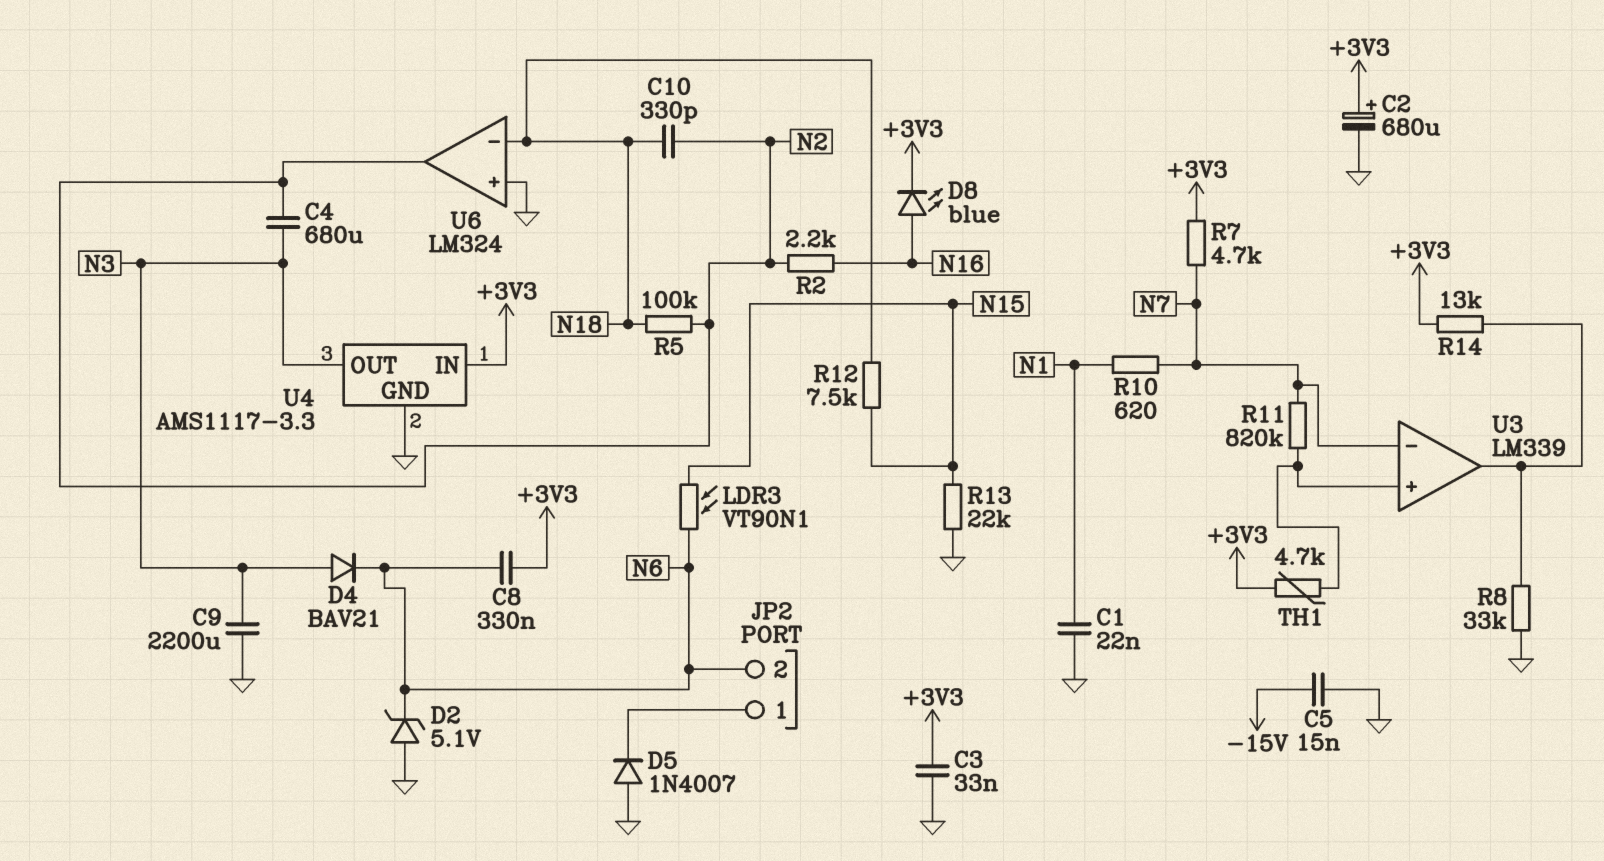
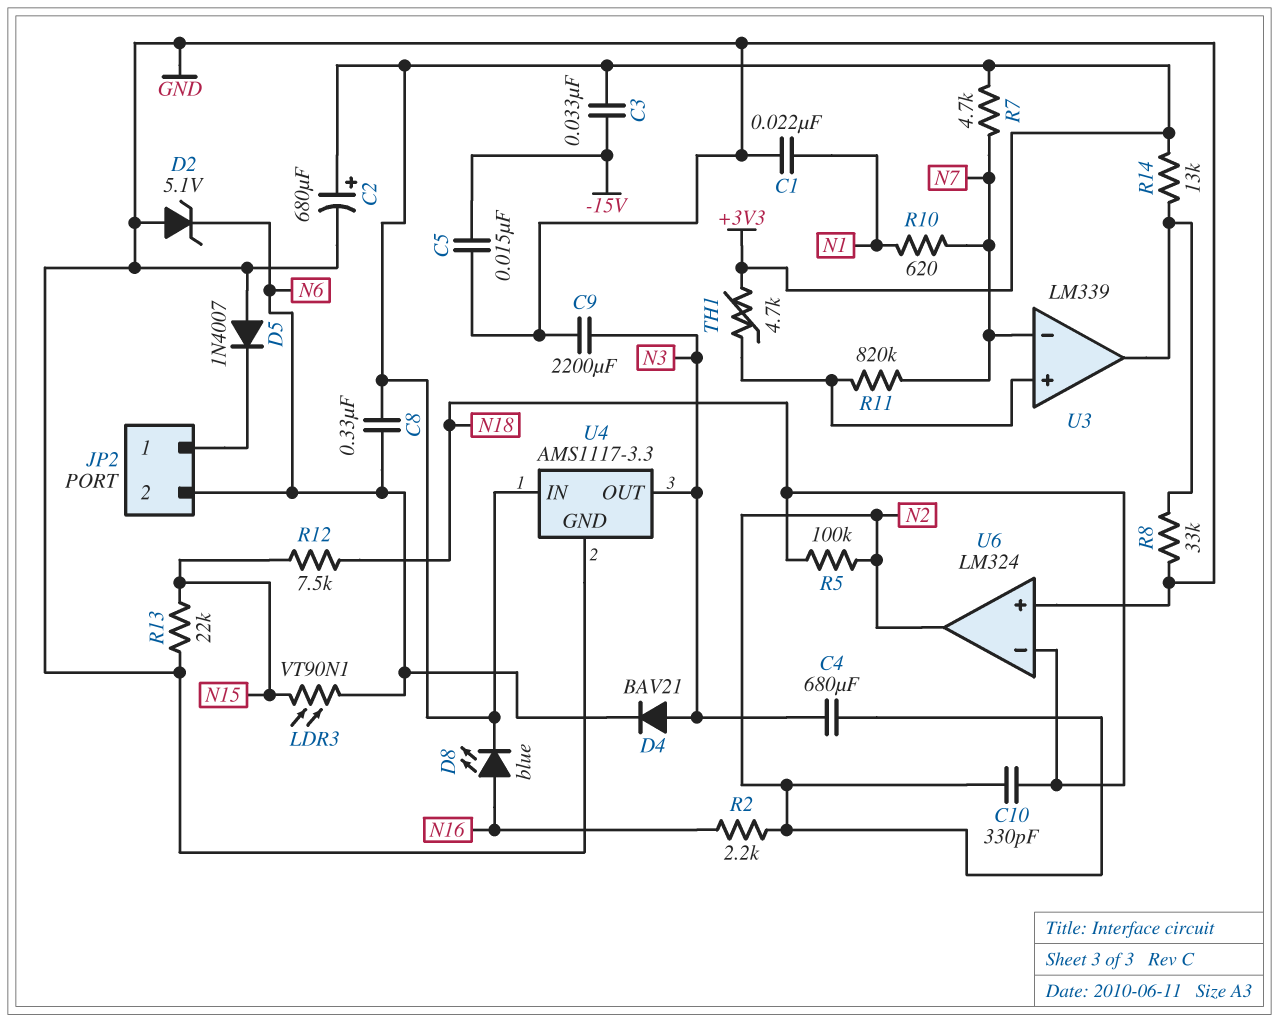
C3: 33nF (+3V3, GND) -> 33nF (+3V3, -15V)

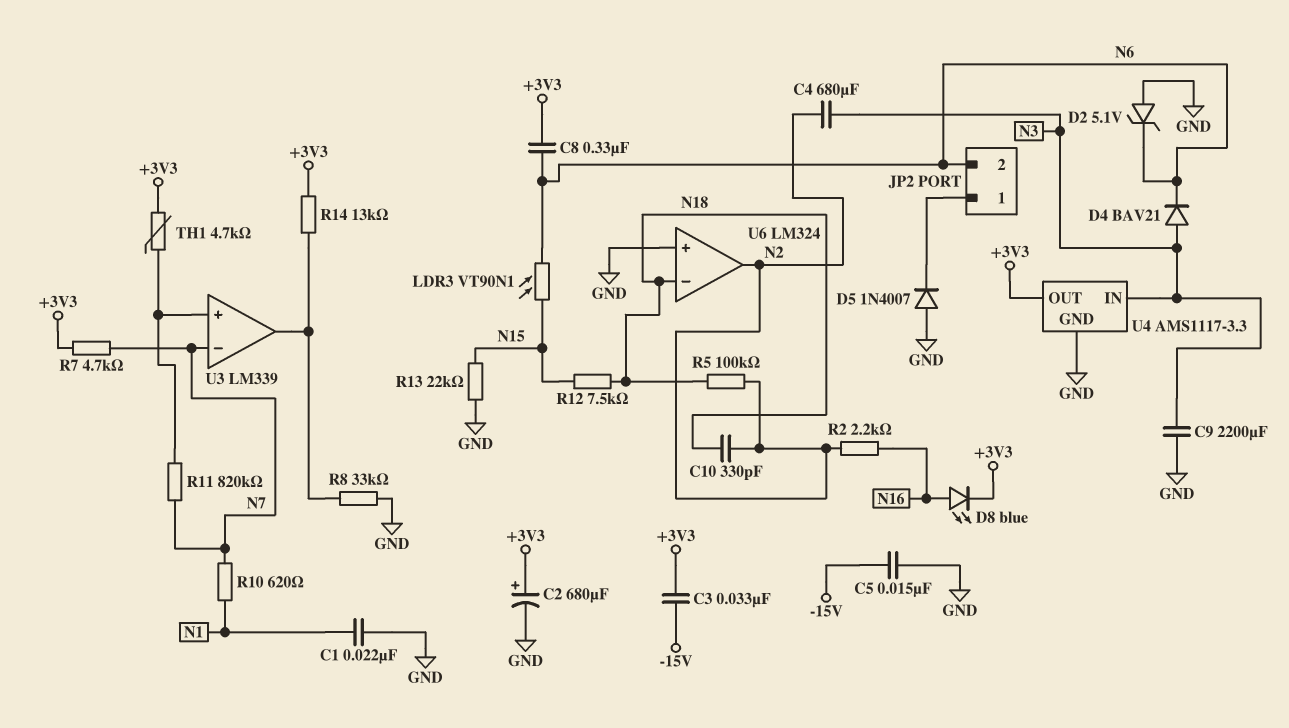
U4 pin IN: +3V3 -> N3
U4 pin OUT: N3 -> +3V3

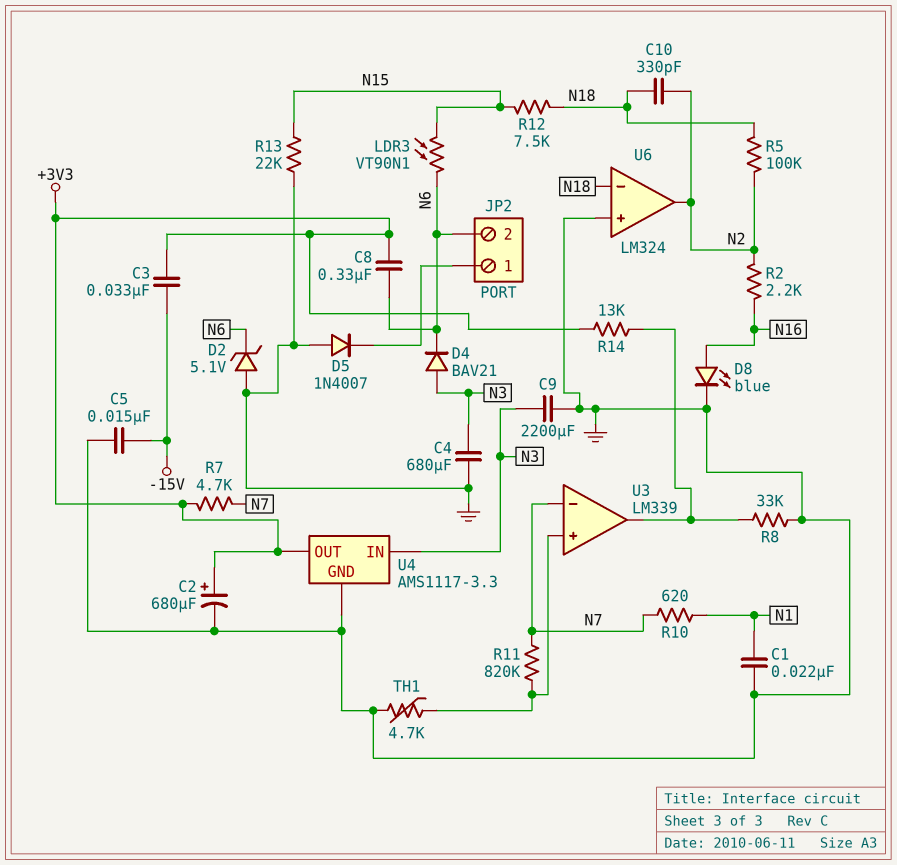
C4: 680uF (N2, N3) -> 680uF (GND, N3)
D8: LED blue (A N16, K +3V3) -> LED blue (A N16, K GND)
TH1: 4.7k (+3V3, U3/in+) -> 4.7k (GND, U3/in+)

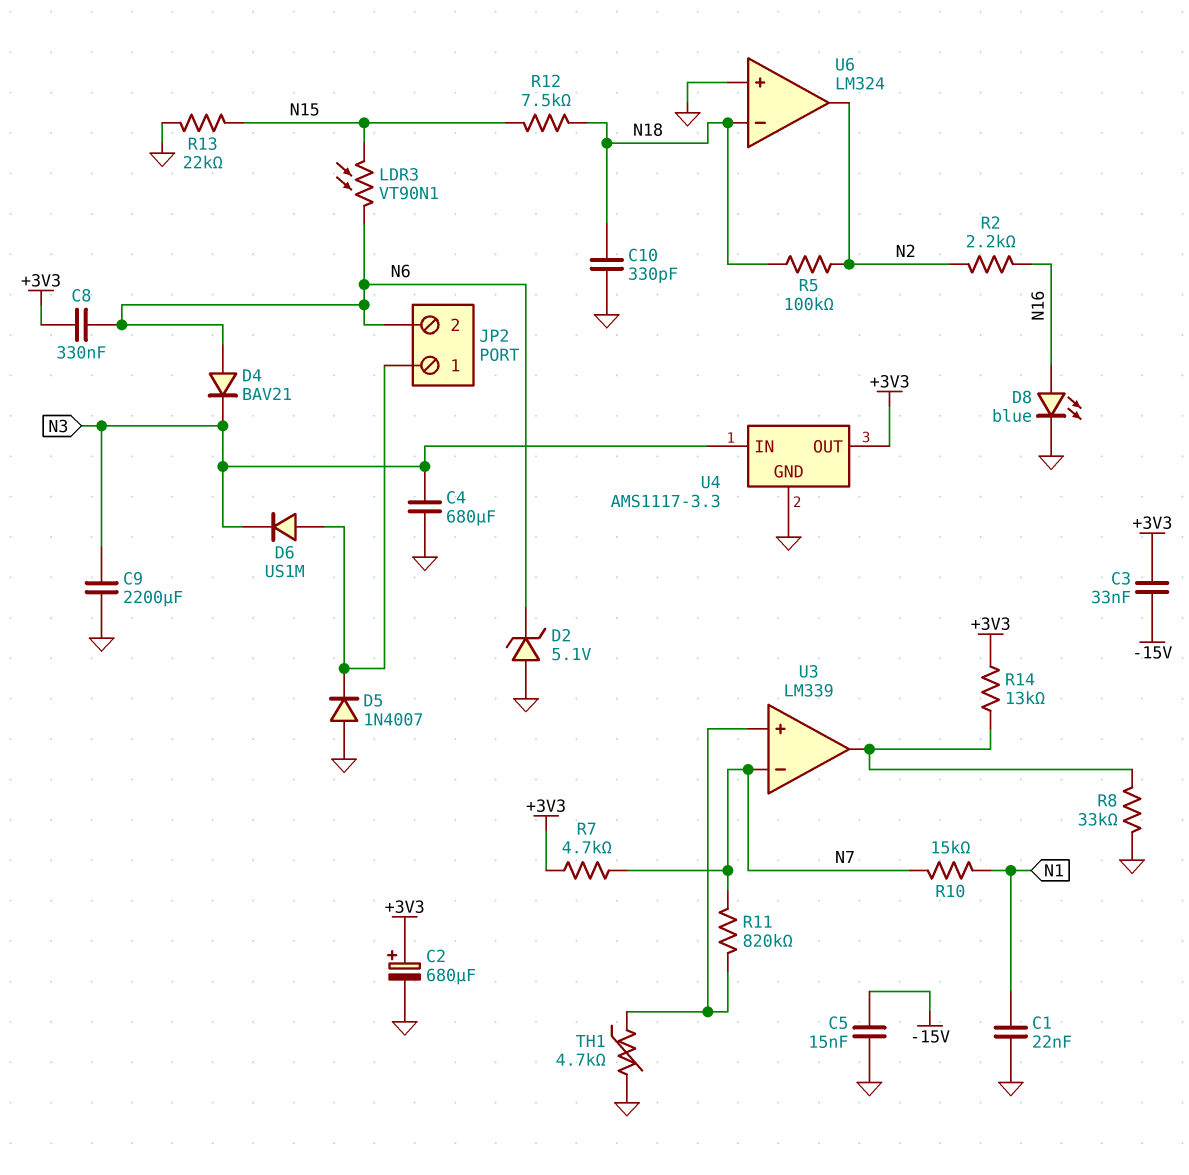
C10: 330pF (N2, N18) -> 330pF (GND, N18)
D4: diode BAV21 (A N3, K N6) -> diode BAV21 (A N6, K N3)
D6: none -> diode US1M (A JP2/1, K N3)
R10: 620 (N1, N7) -> 15k (N1, N7)

